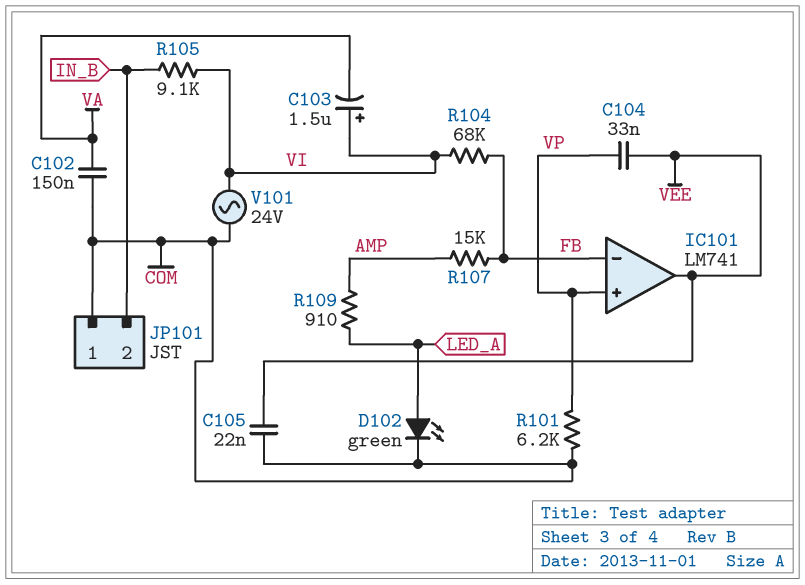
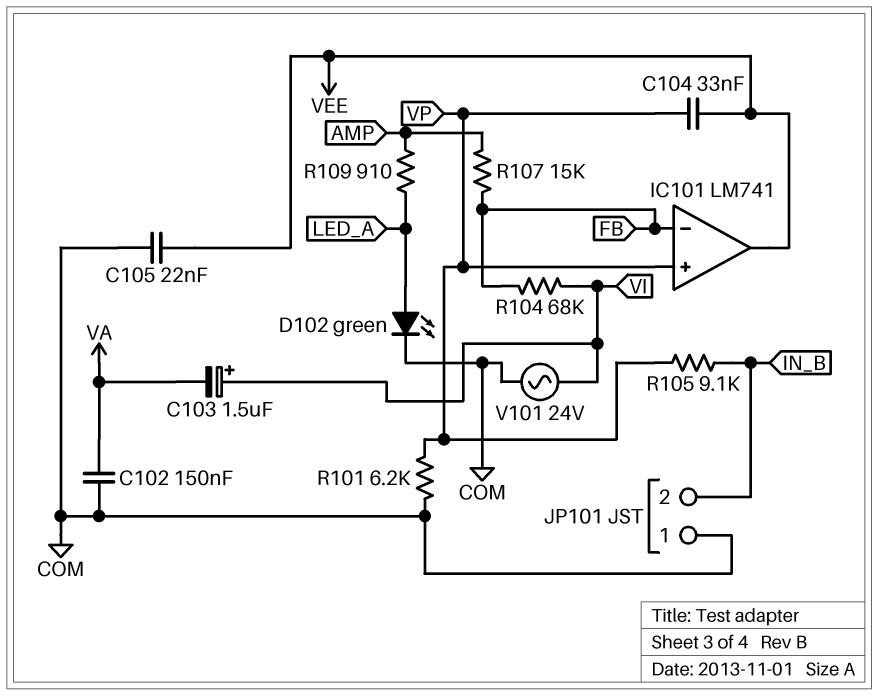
R105: 9.1k (IN_B, VI) -> 9.1k (IN_B, VP)

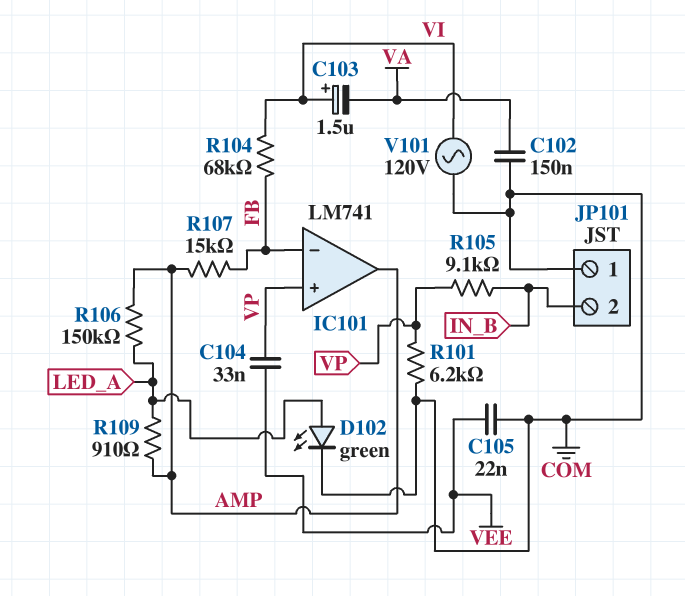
IC101 pin out: VEE -> AMP
R106: none -> 150k (AMP, LED_A)
V101: AC 24V (COM, VI) -> AC 120V (COM, VI)

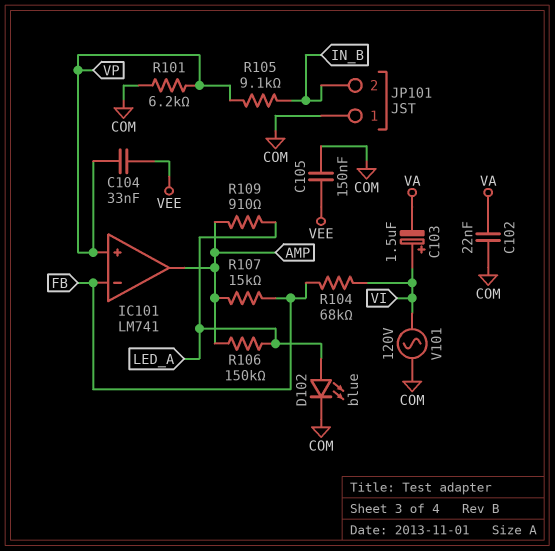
C102: 150nF (COM, VA) -> 22nF (COM, VA)
C105: 22nF (COM, VEE) -> 150nF (COM, VEE)
D102: LED green (A LED_A, K COM) -> LED blue (A LED_A, K COM)

